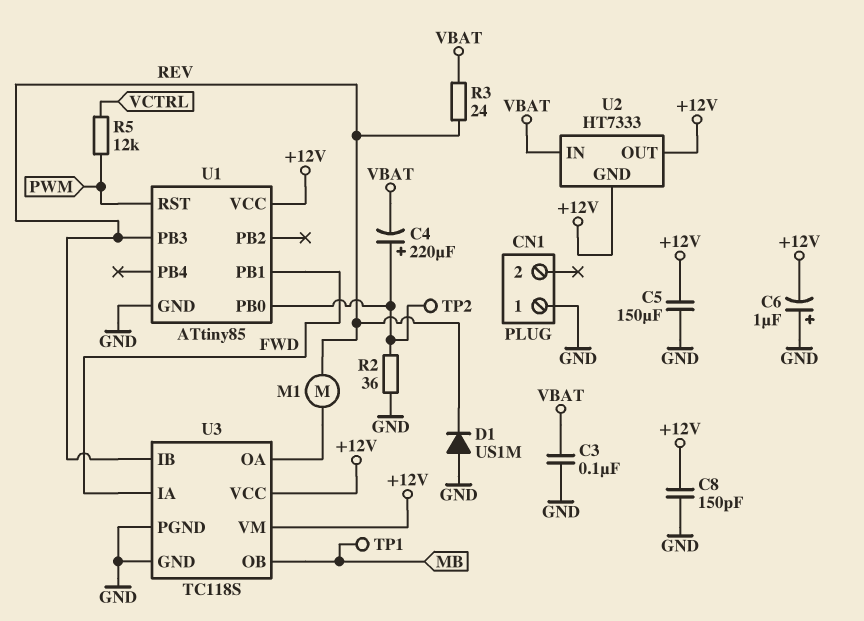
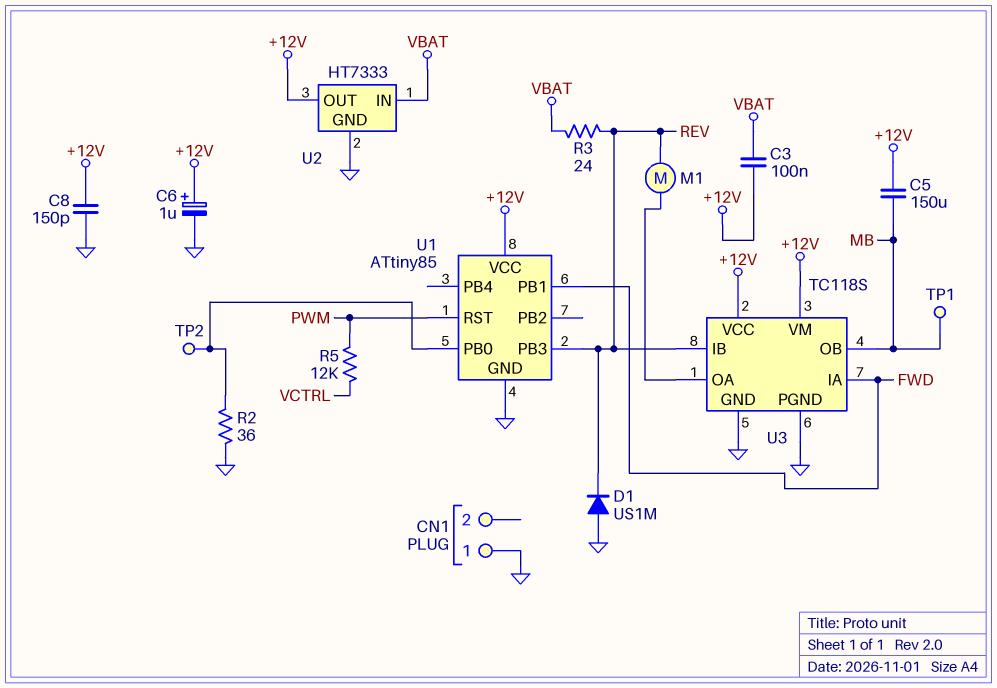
C3: 100nF (GND, VBAT) -> 100nF (+12V, VBAT)
C4: 220uF (plus U1/PB0, minus VBAT) -> none
C5: 150uF (+12V, GND) -> 150uF (+12V, MB)
C6: 1uF (plus GND, minus +12V) -> 1uF (plus +12V, minus GND)
U2 pin GND: +12V -> GND

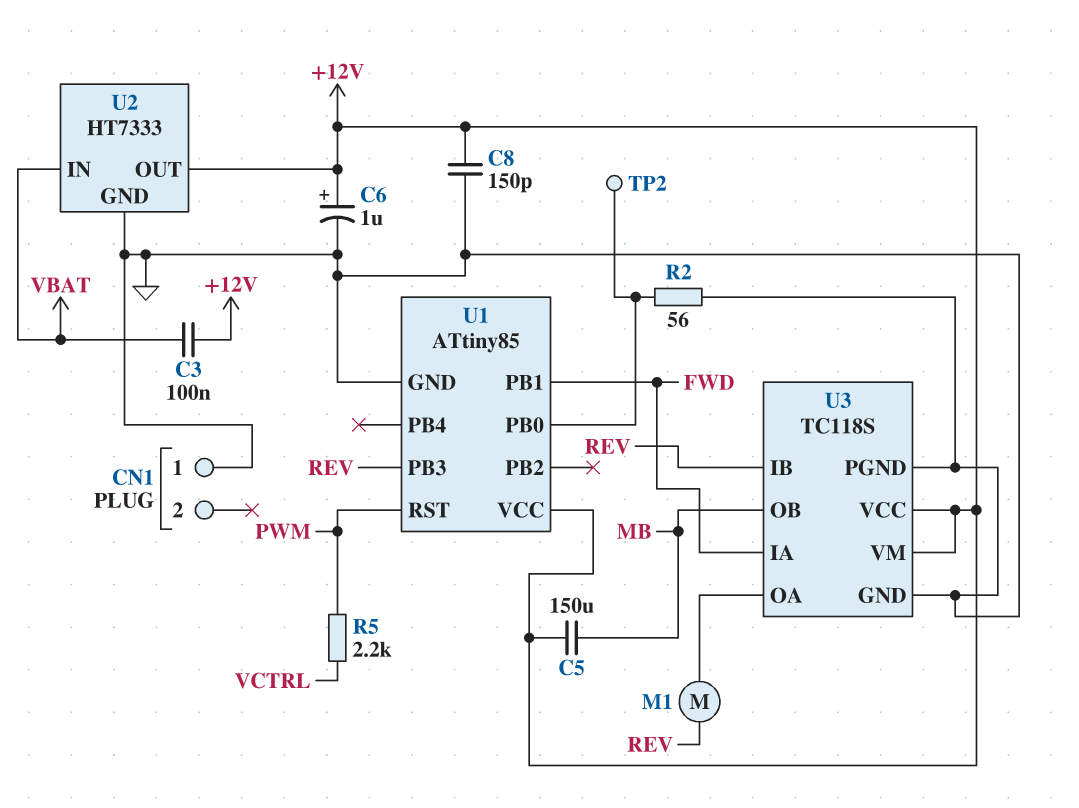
D1: diode US1M (A GND, K REV) -> none
R2: 36 (GND, U1/PB0) -> 56 (GND, U1/PB0)
R3: 24 (REV, VBAT) -> none
R5: 12k (PWM, VCTRL) -> 2.2k (PWM, VCTRL)
TP1: test point (MB) -> none

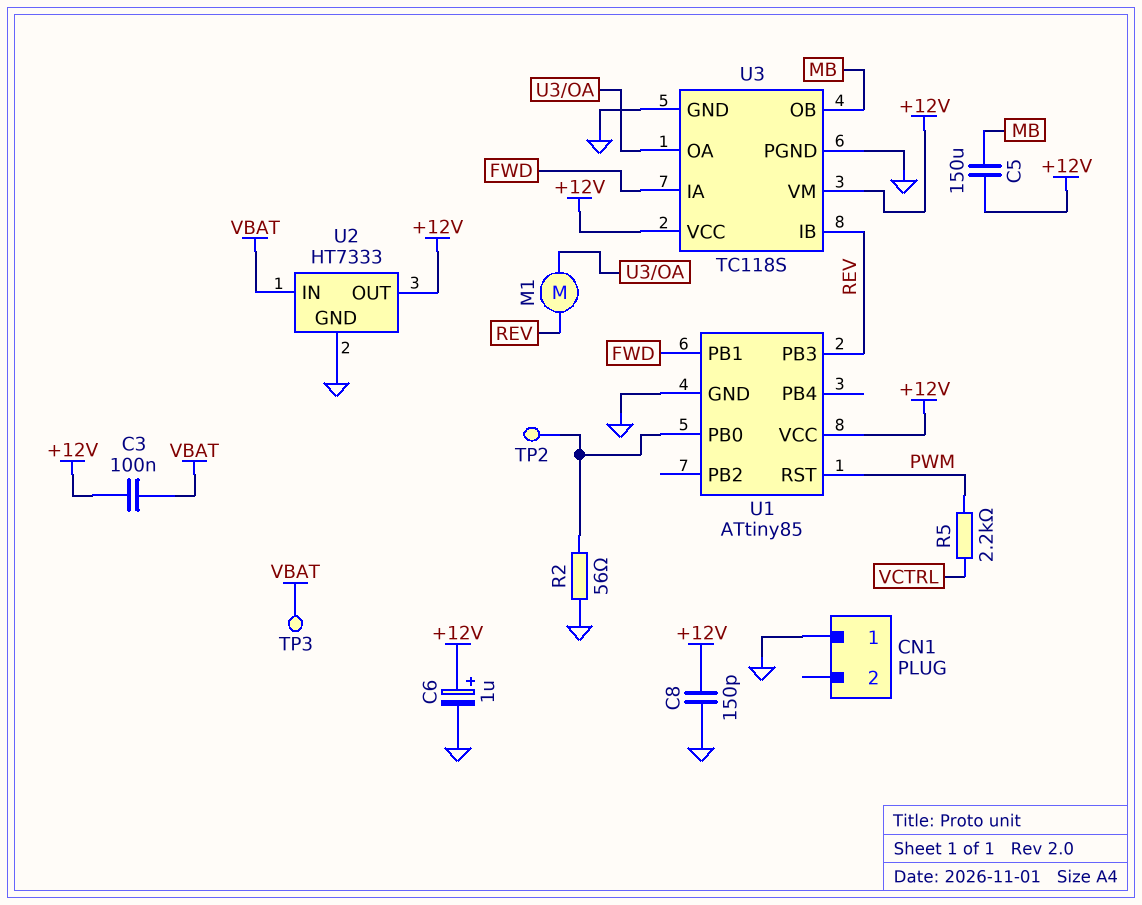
TP3: none -> test point (VBAT)

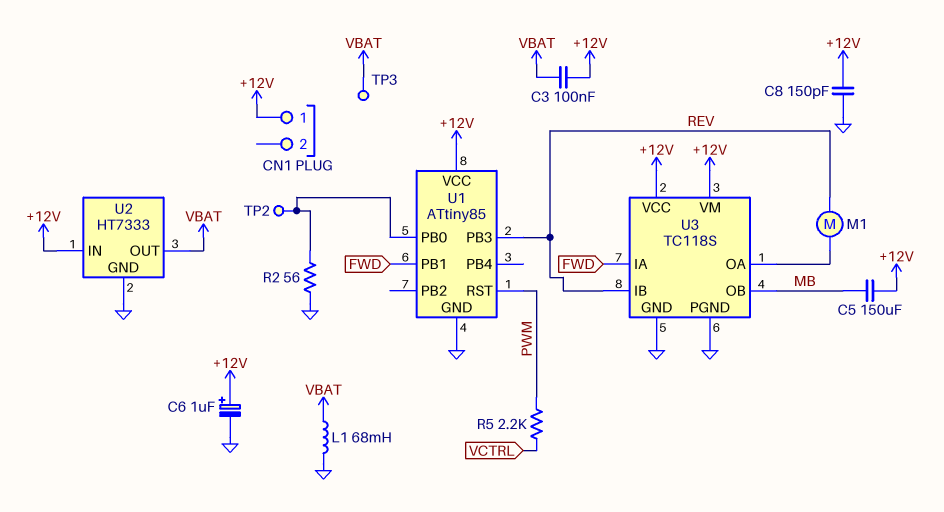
CN1 pin 1: GND -> +12V
L1: none -> 68mH (GND, VBAT)
U2 pin IN: VBAT -> +12V
U2 pin OUT: +12V -> VBAT

